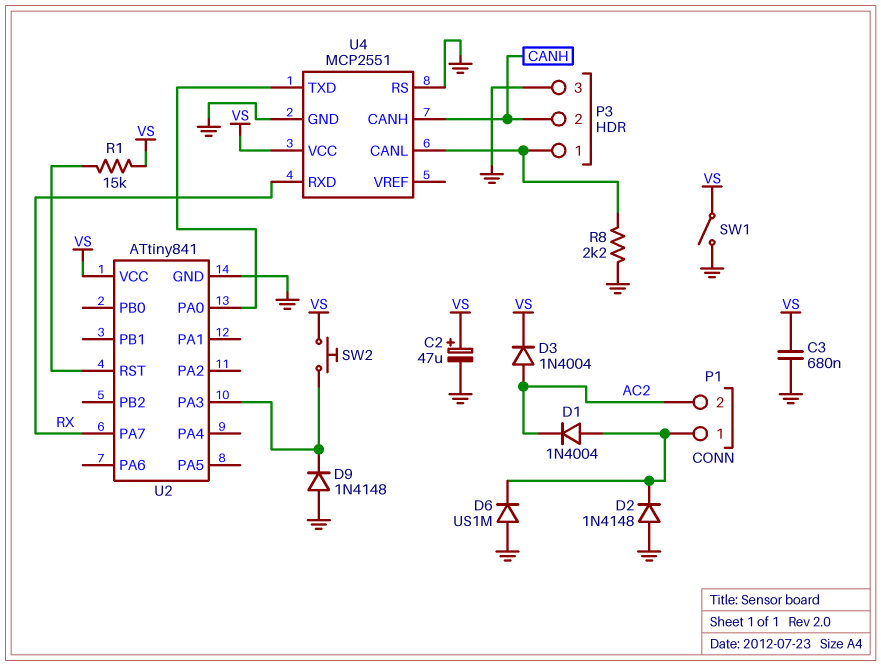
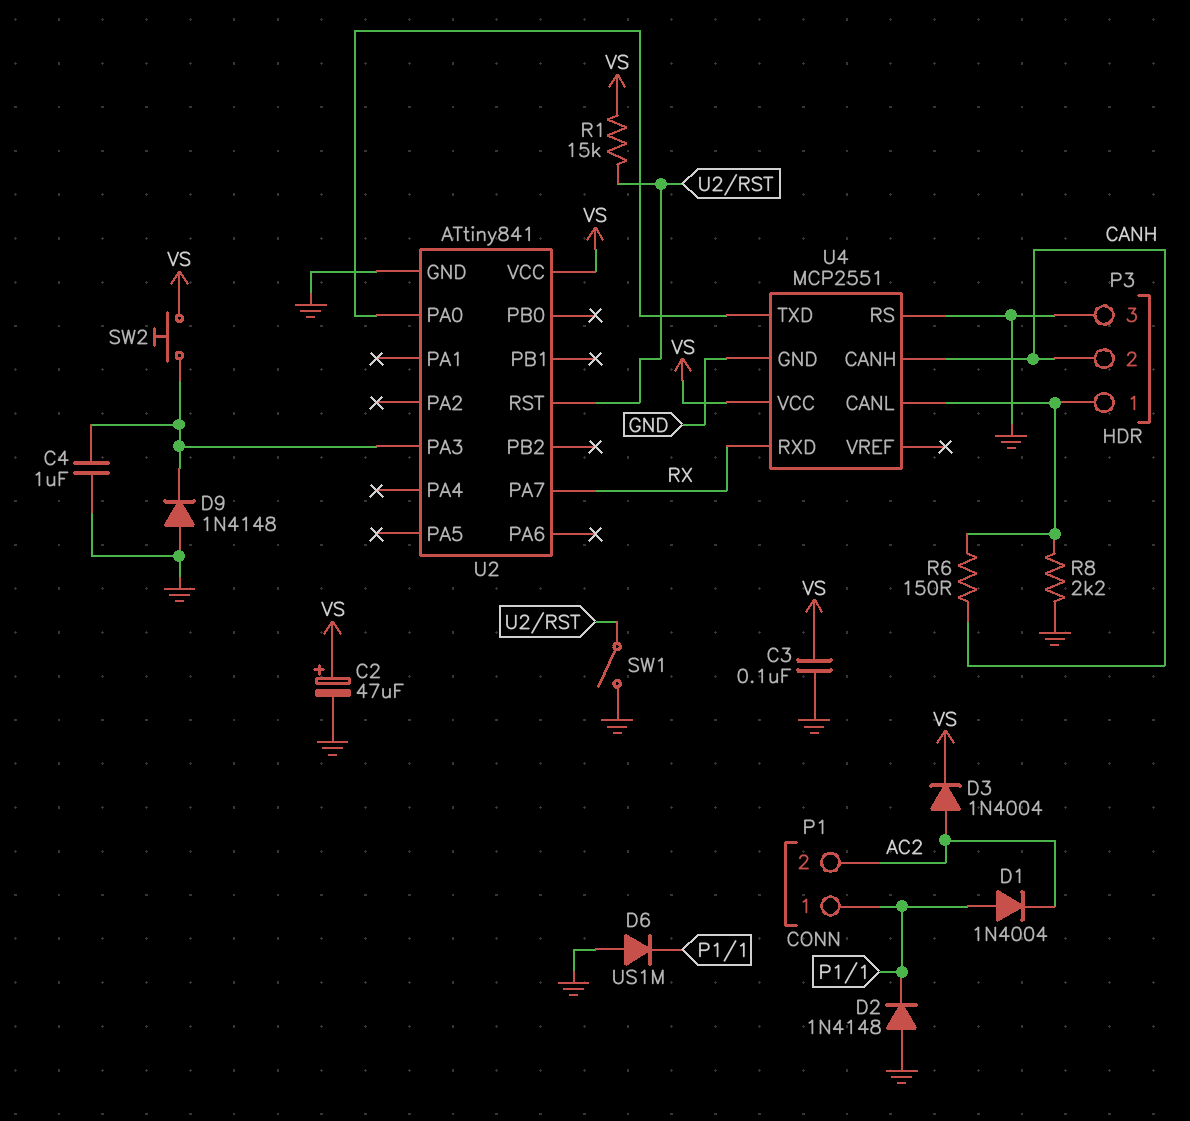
C3: 680nF (GND, VS) -> 100nF (GND, VS)
C4: none -> 1uF (GND, U2/PA3)
R6: none -> 150 (CANH, P3/1)
SW1: switch (GND, VS) -> switch (GND, U2/RST)

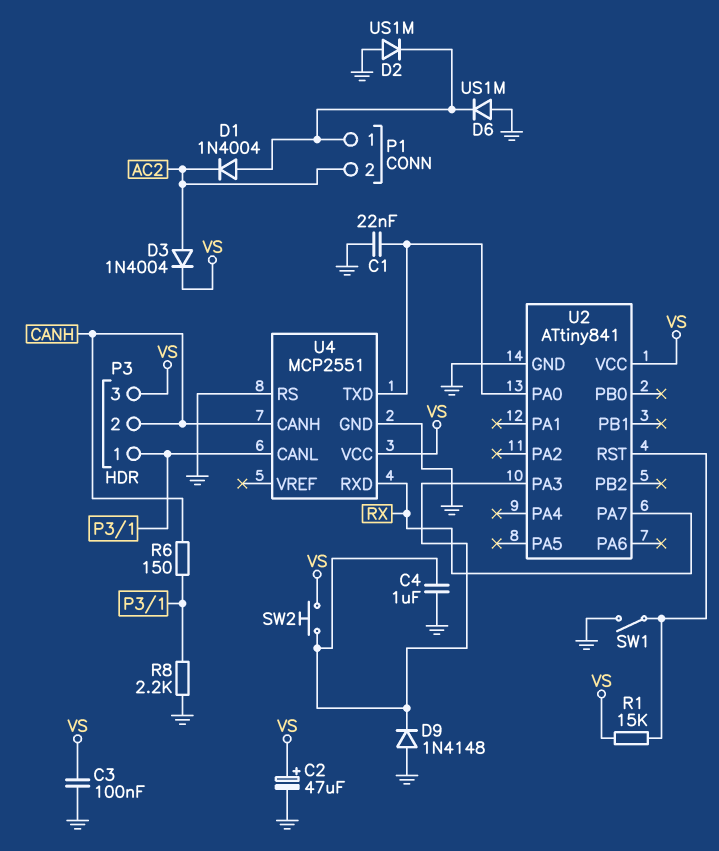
C1: none -> 22nF (GND, U2/PA0)
D2: diode 1N4148 (A GND, K P1/1) -> diode US1M (A GND, K P1/1)
P3 pin 3: GND -> VS

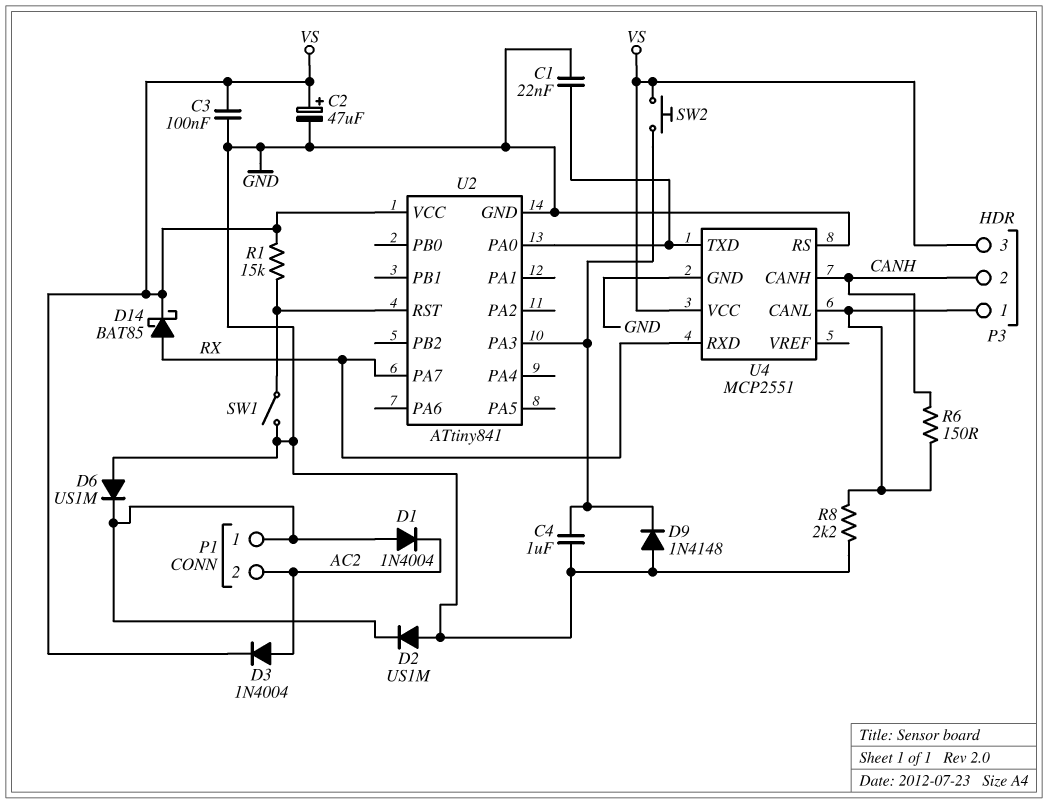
D14: none -> schottky BAT85 (A RX, K VS)

